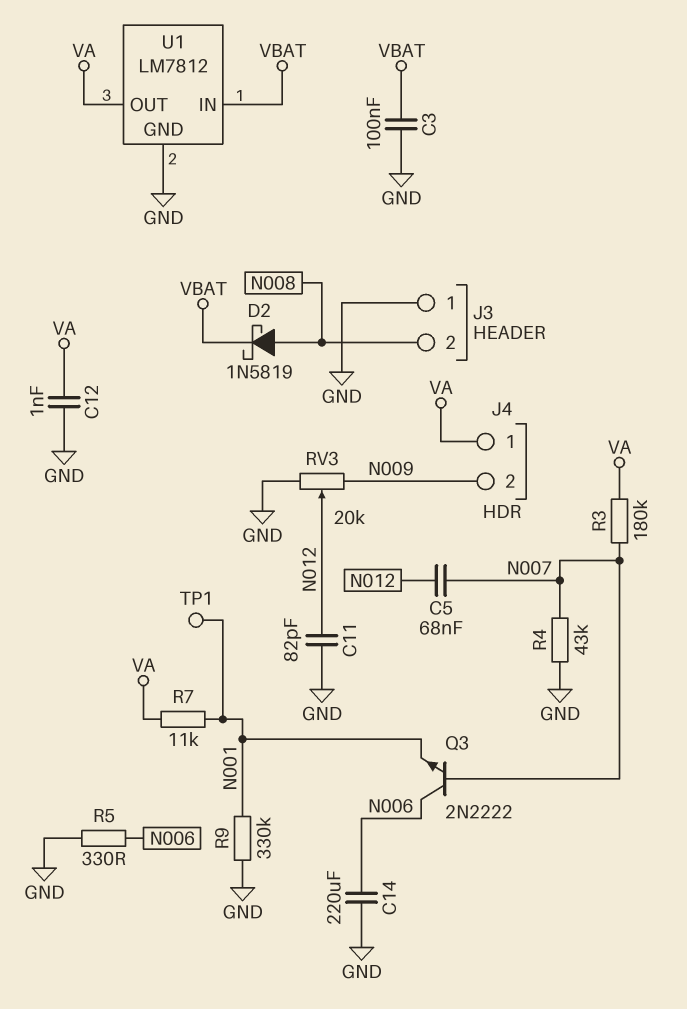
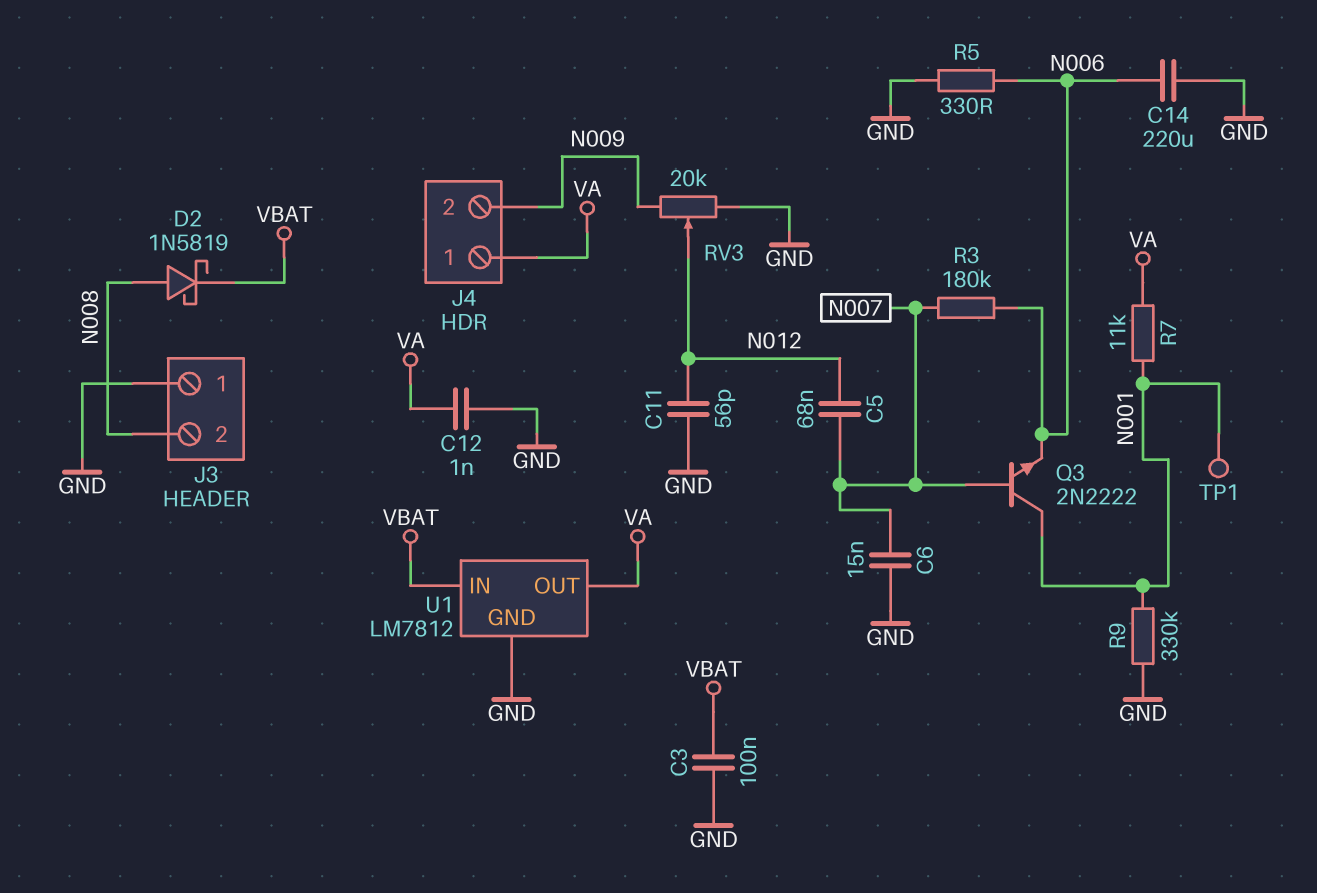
C6: none -> 15nF (GND, N007)
C11: 82pF (GND, N012) -> 56pF (GND, N012)
Q3: NPN 2N2222 (B N007, C N006, E N001) -> NPN 2N2222 (B N007, C N001, E N006)
R3: 180k (N007, VA) -> 180k (N006, N007)
R4: 43k (GND, N007) -> none

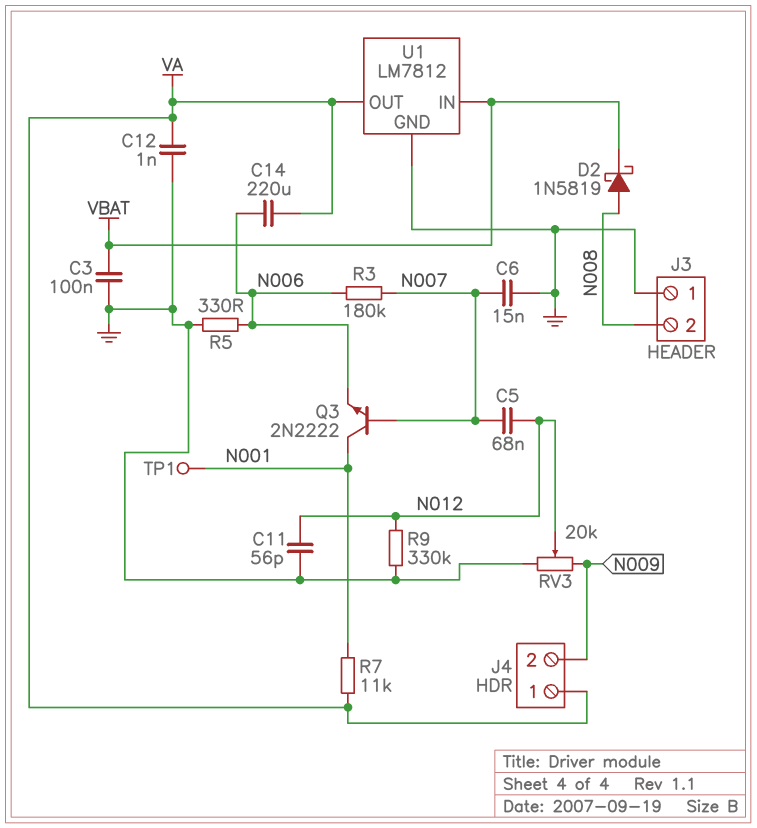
C14: 220uF (GND, N006) -> 220uF (N006, VA)
R9: 330k (GND, N001) -> 330k (GND, N012)

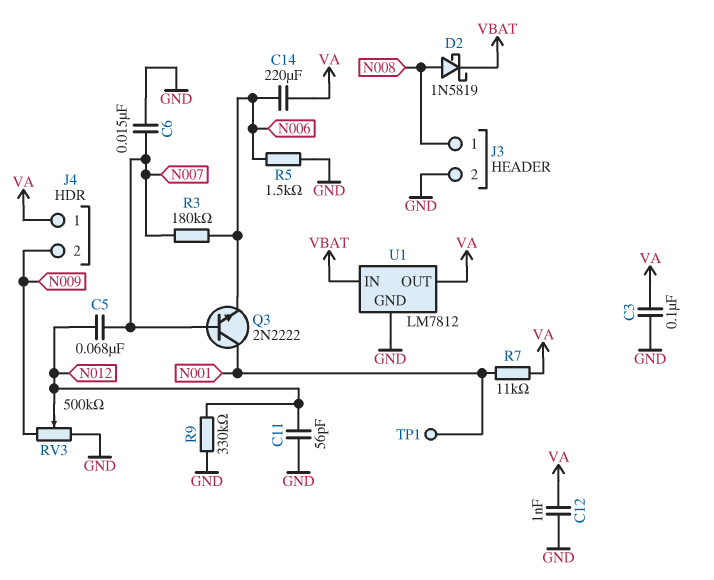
C3: 100nF (GND, VBAT) -> 100nF (GND, VA)
J3 pin 1: GND -> N008
J3 pin 2: N008 -> GND
R5: 330 (GND, N006) -> 1.5k (GND, N006)
RV3: 20k (GND, N009, wiper N012) -> 500k (GND, N009, wiper N012)

